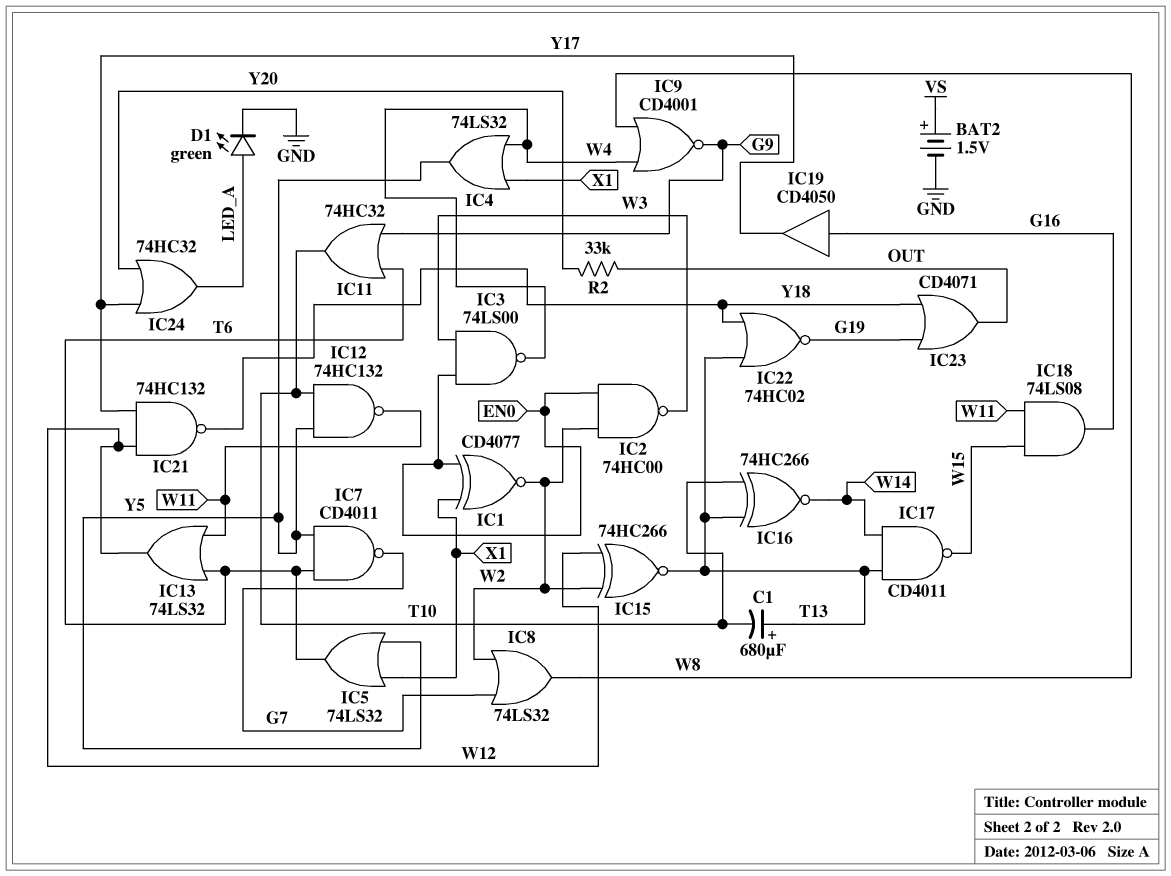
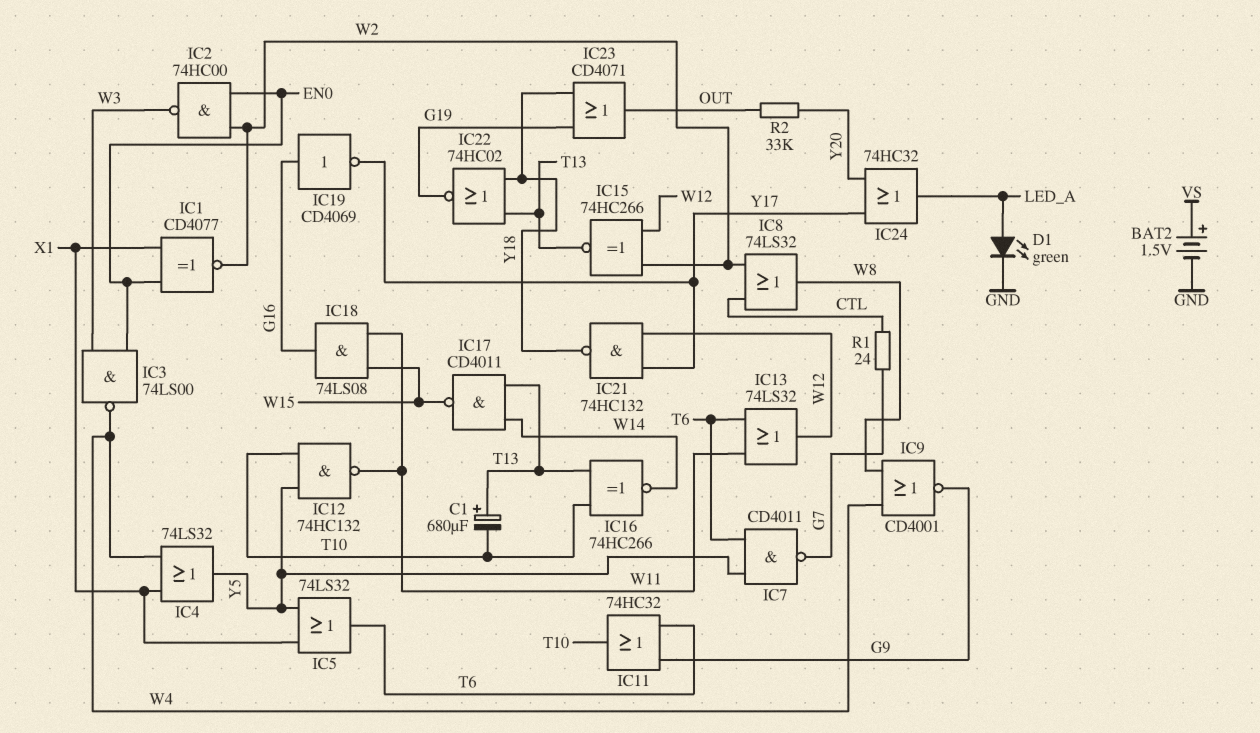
IC8: OR 74LS32 (in G7, in W2, out W8) -> OR 74LS32 (in CTL, in W2, out W8)
IC19: buffer CD4050 (in G16, out Y17) -> NOT CD4069 (in G16, out Y17)
R1: none -> 24 (CTL, G7)

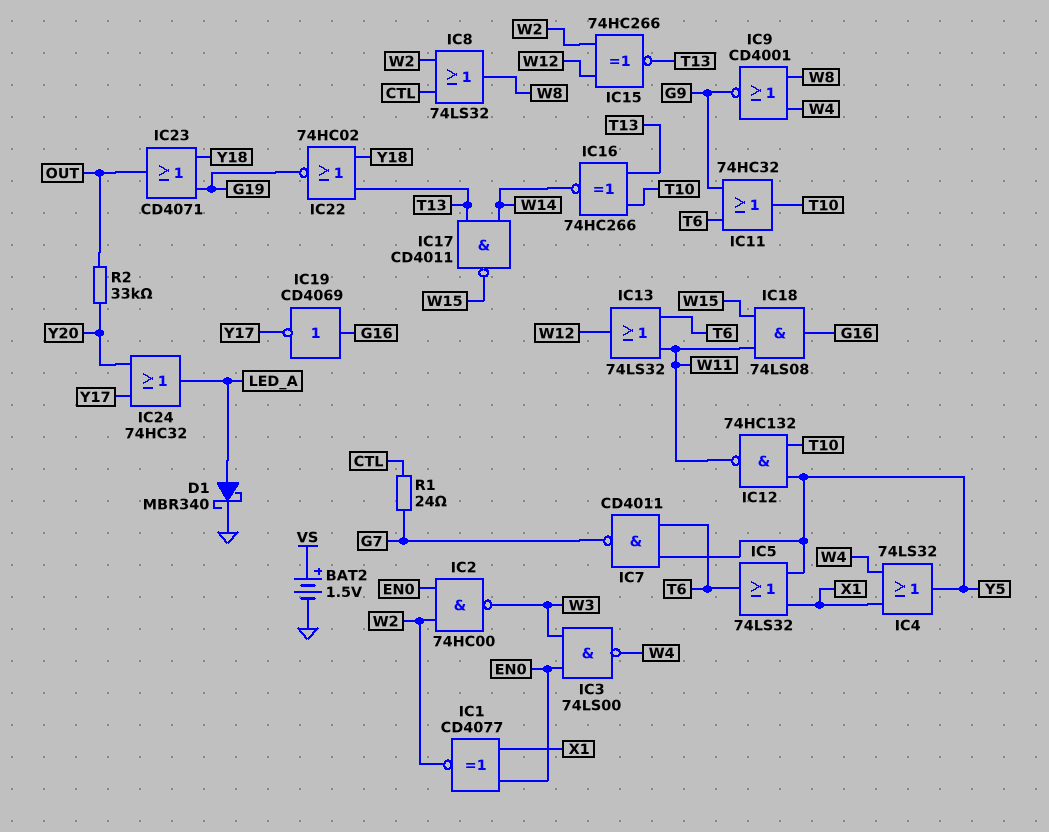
C1: 680uF (plus T13, minus T10) -> none
D1: LED green (A LED_A, K GND) -> schottky MBR340 (A LED_A, K GND)
IC21: NAND 74HC132 (in W12, in Y17, out Y18) -> none

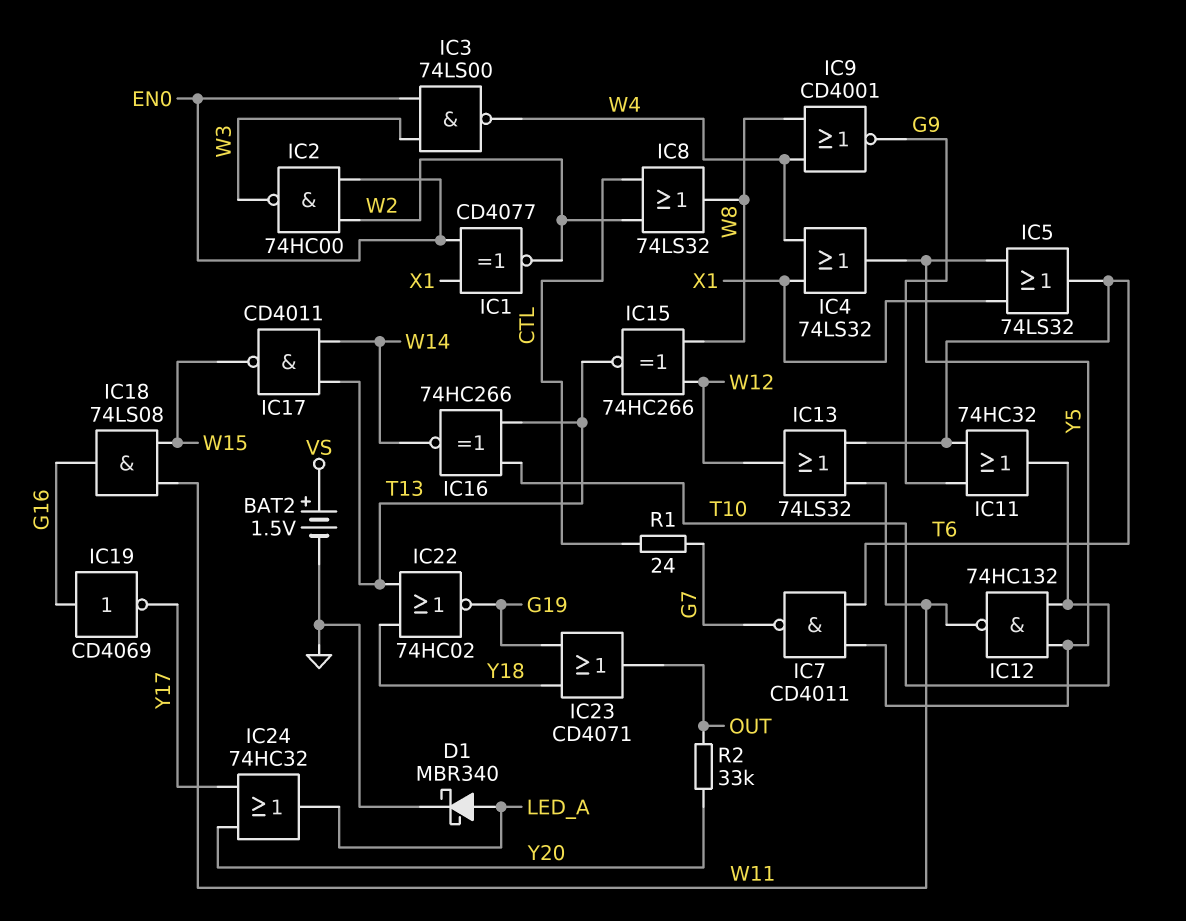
IC15: XNOR 74HC266 (in W2, in W12, out T13) -> XNOR 74HC266 (in W8, in W12, out T13)

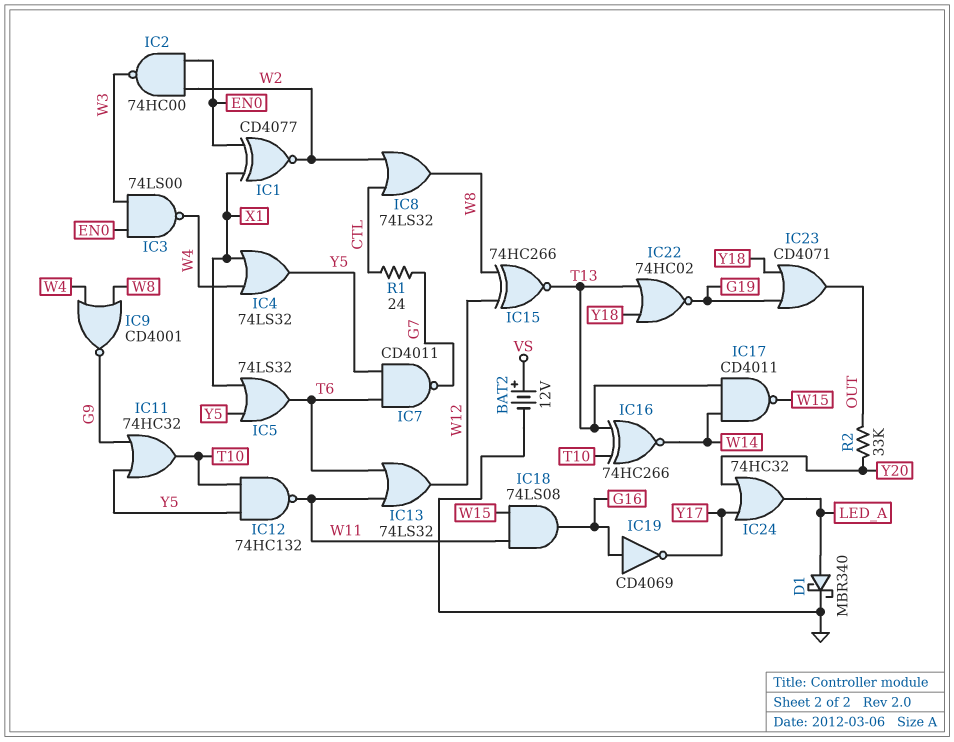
BAT2: 1.5V (plus VS, minus GND) -> 12V (plus VS, minus GND)
IC11: OR 74HC32 (in G9, in T6, out T10) -> OR 74HC32 (in G9, in Y5, out T10)

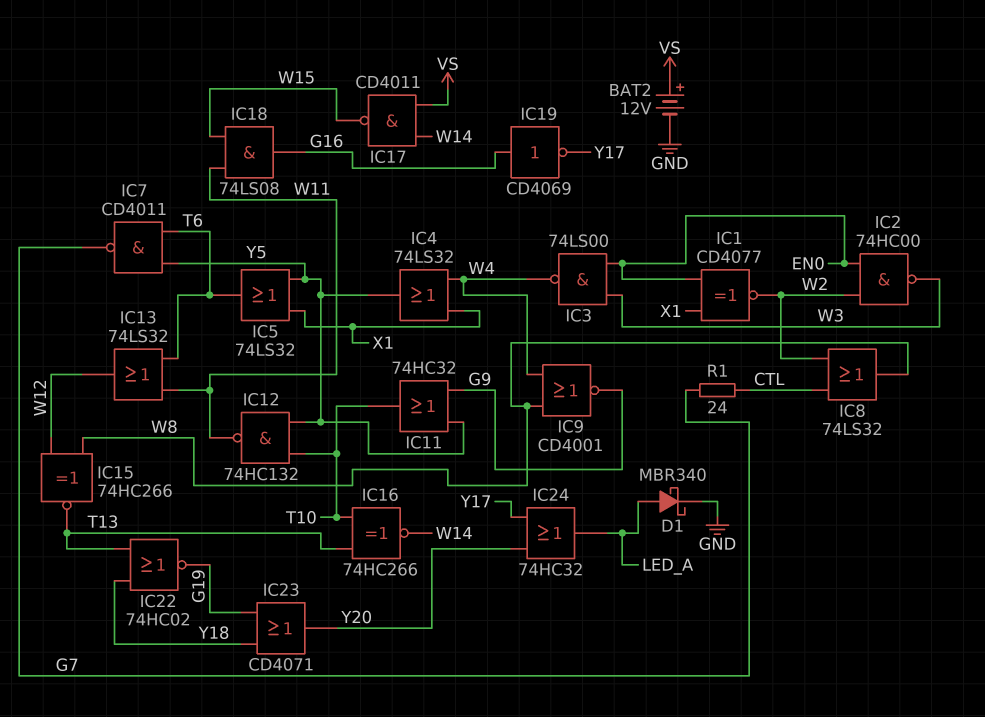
IC17: NAND CD4011 (in T13, in W14, out W15) -> NAND CD4011 (in VS, in W14, out W15)
IC23: OR CD4071 (in G19, in Y18, out OUT) -> OR CD4071 (in G19, in Y18, out Y20)
R2: 33k (OUT, Y20) -> none

